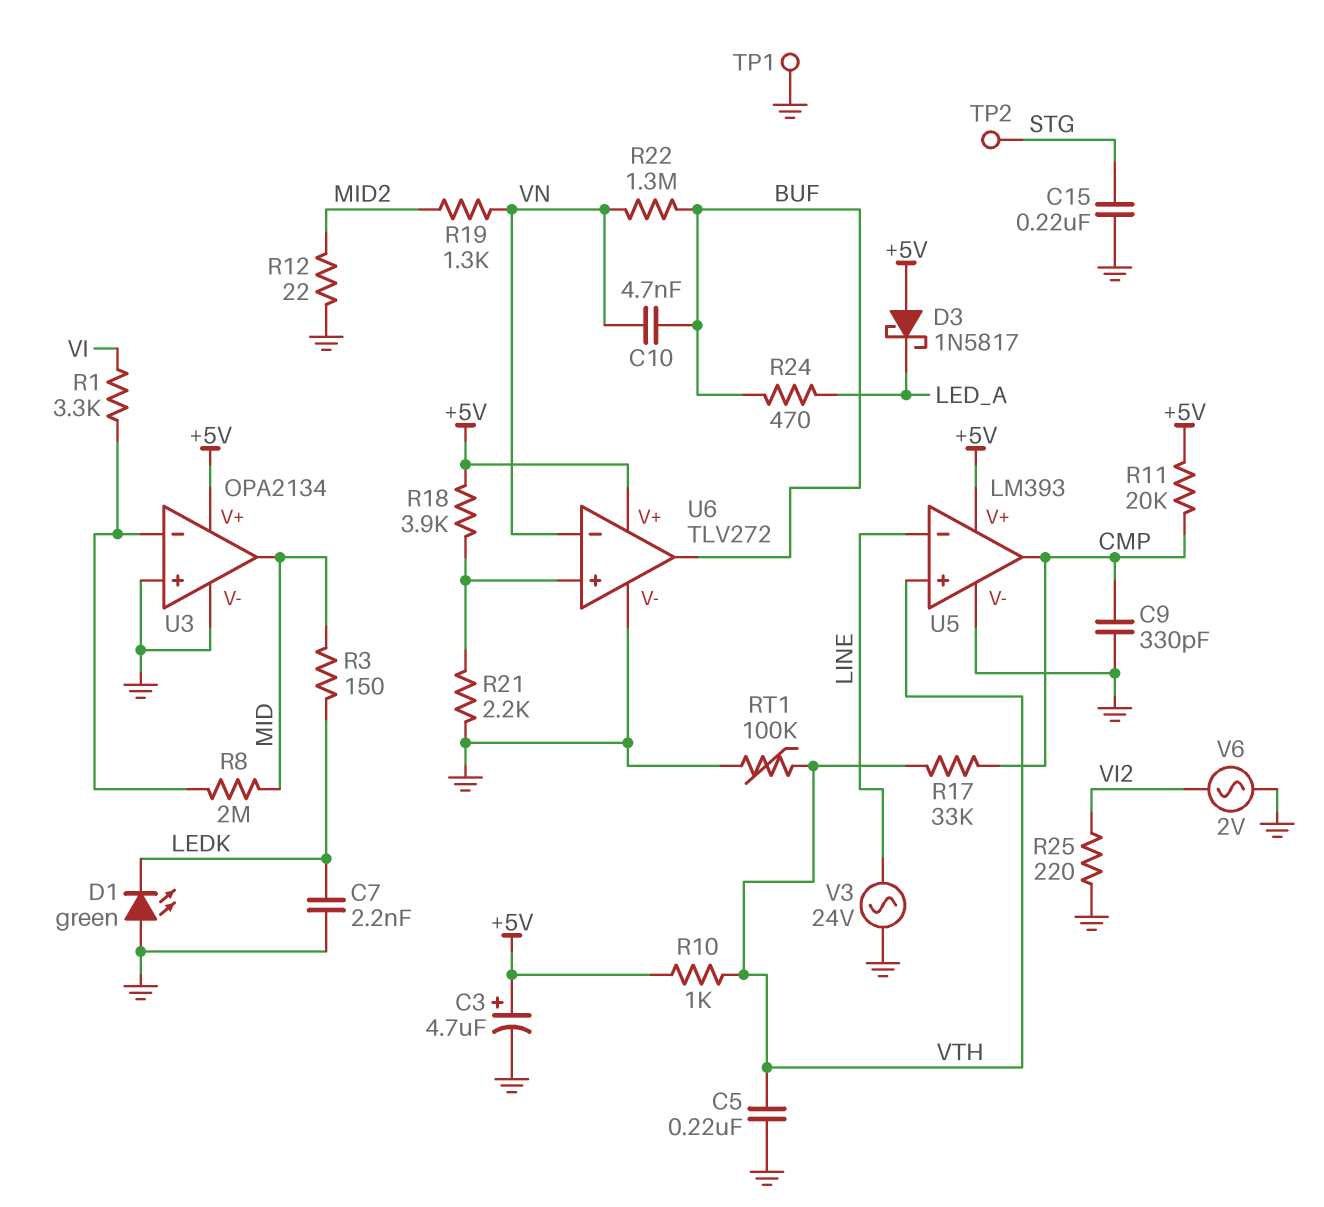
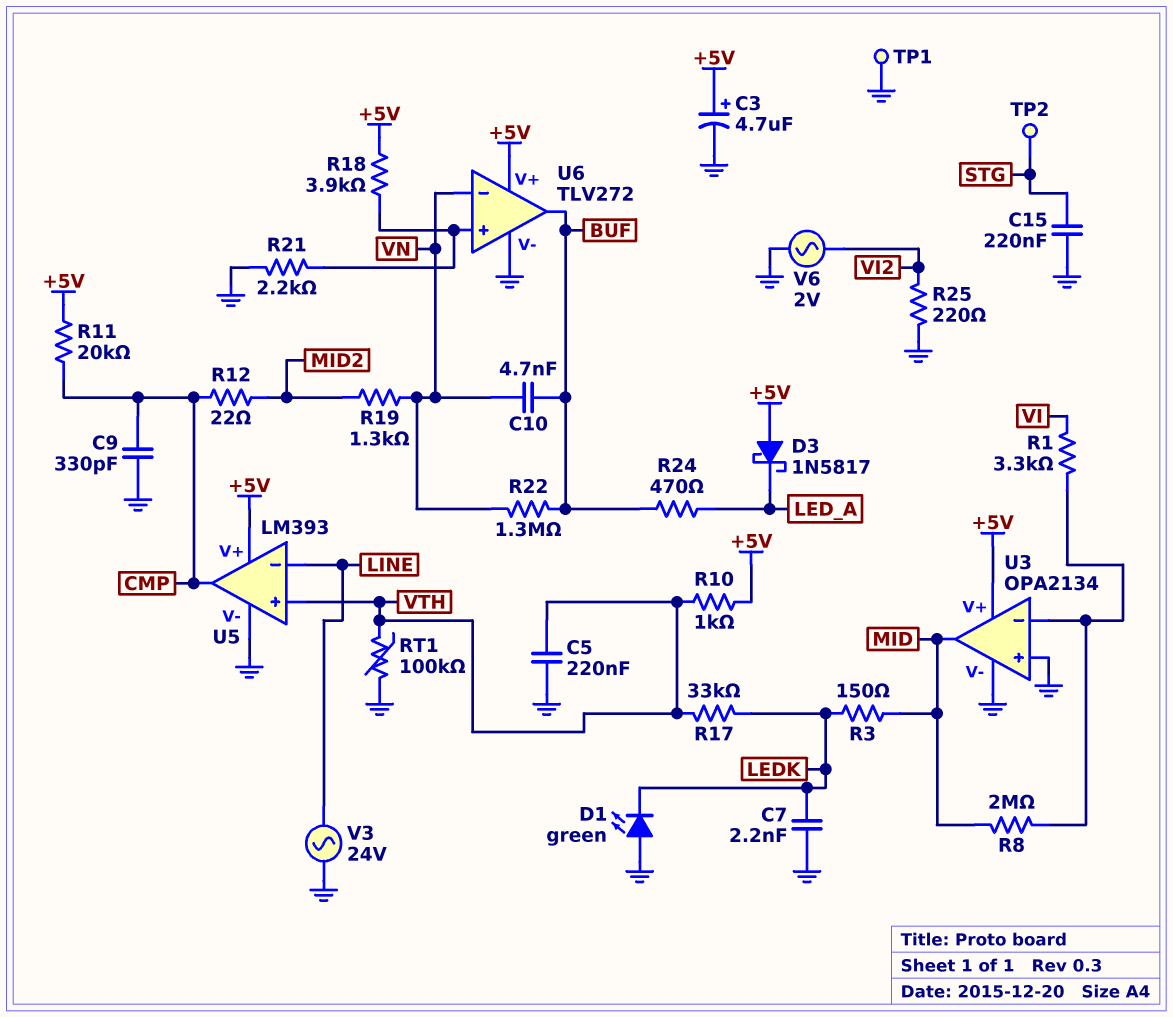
R12: 22 (GND, MID2) -> 22 (CMP, MID2)
R17: 33k (CMP, VTH) -> 33k (LEDK, VTH)

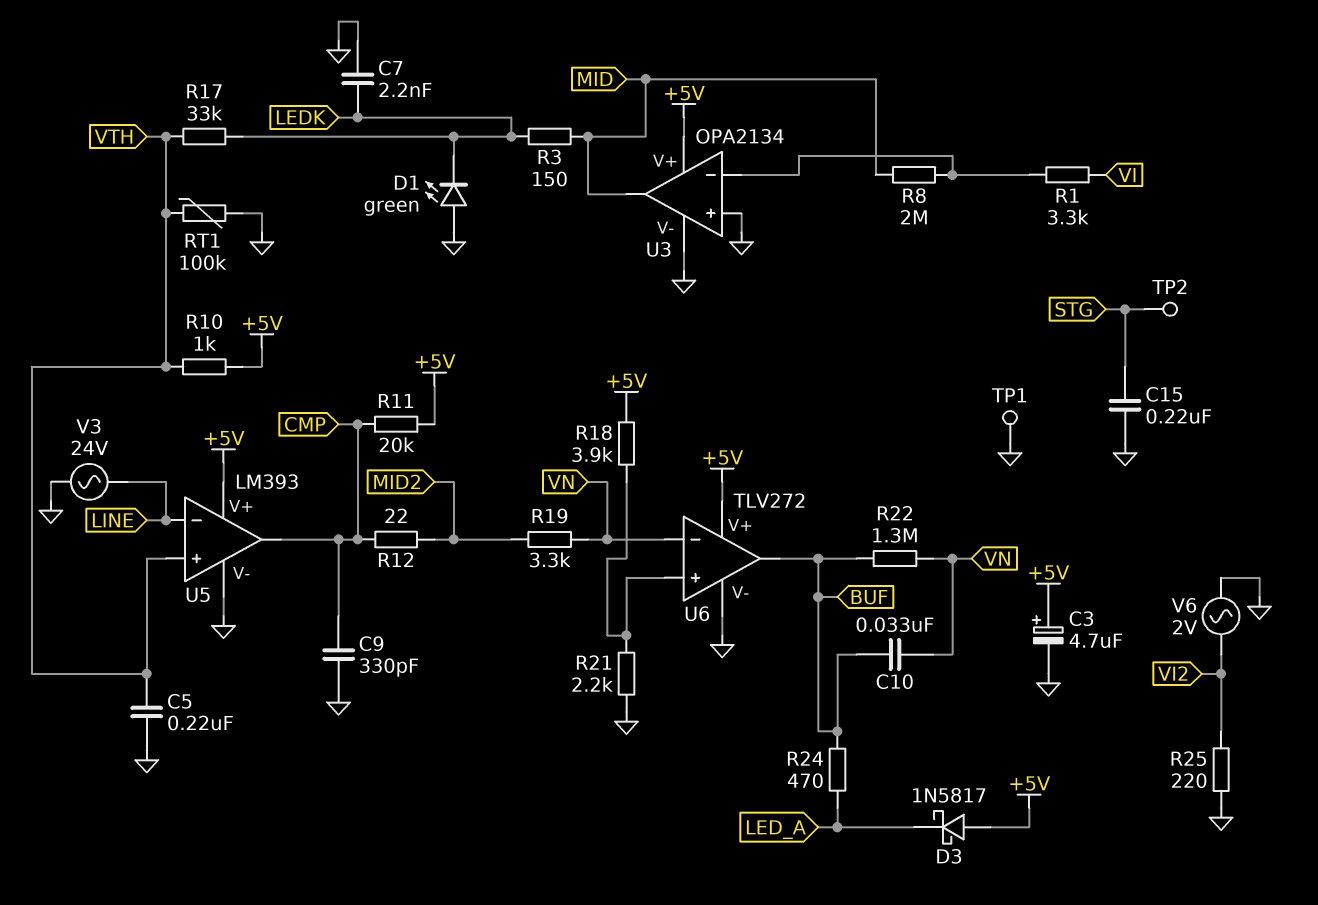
C10: 4.7nF (BUF, VN) -> 33nF (BUF, VN)
R19: 1.3k (MID2, VN) -> 3.3k (MID2, VN)

